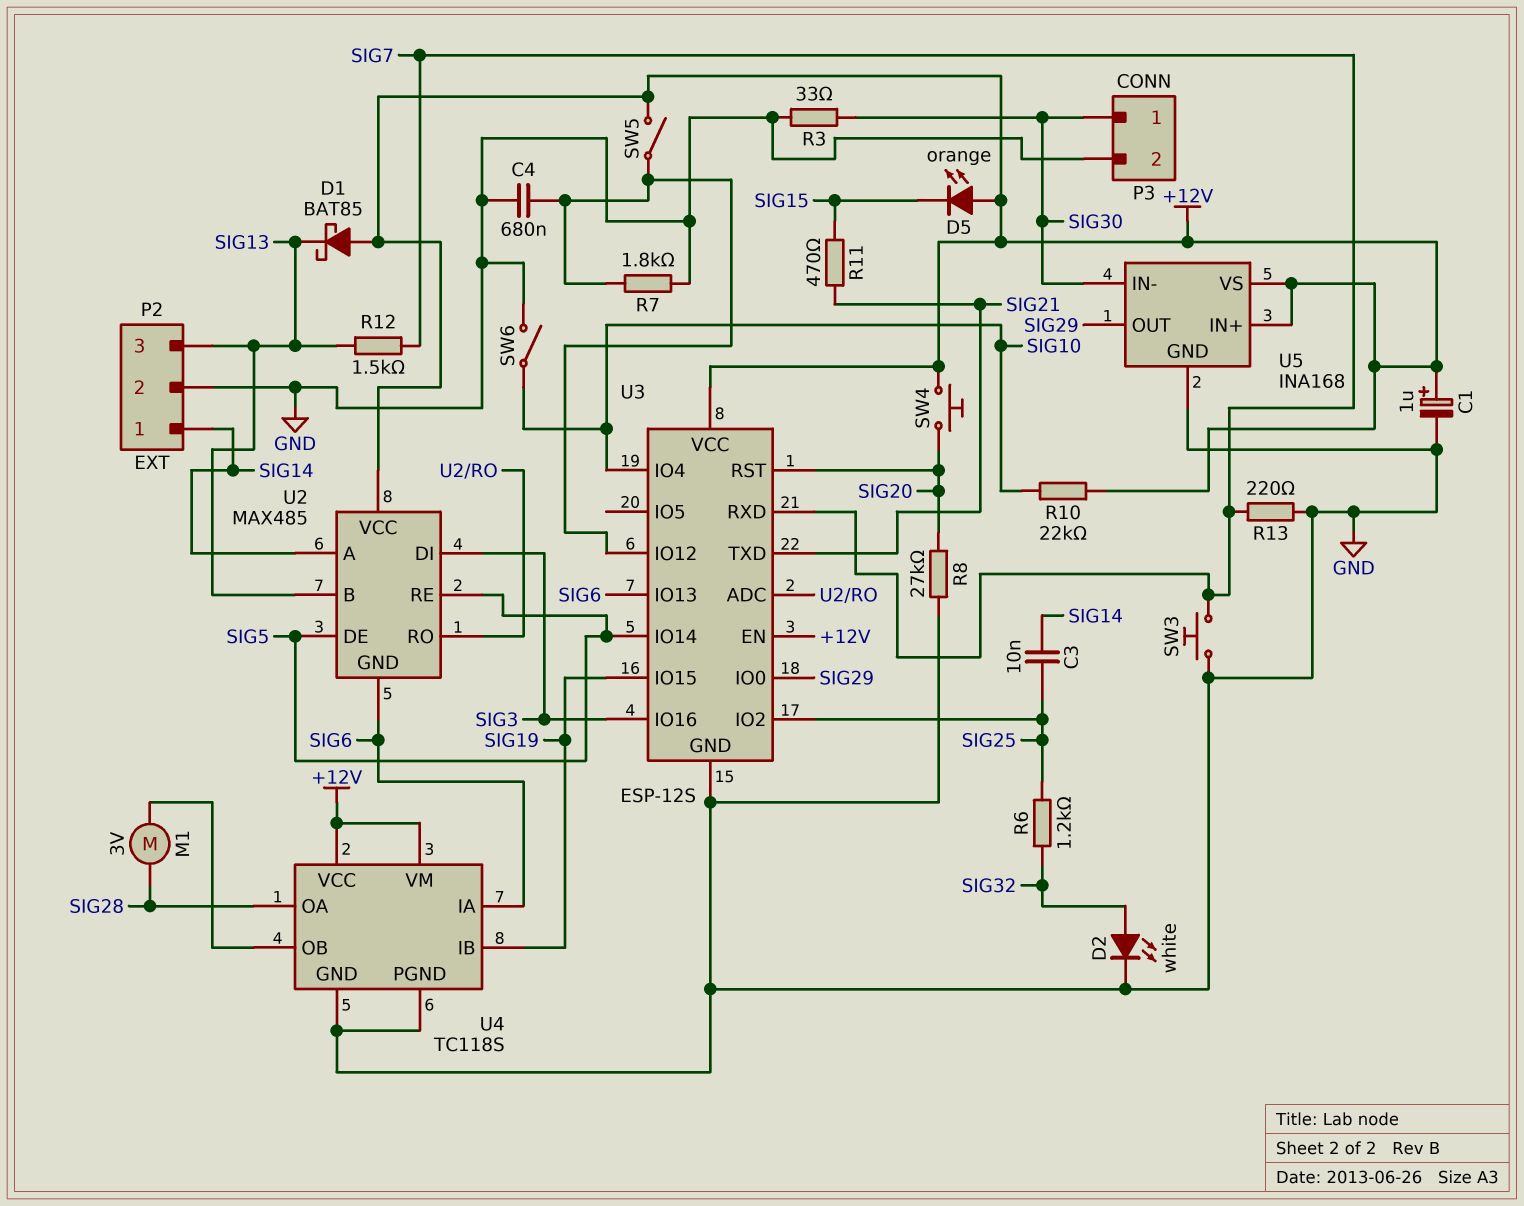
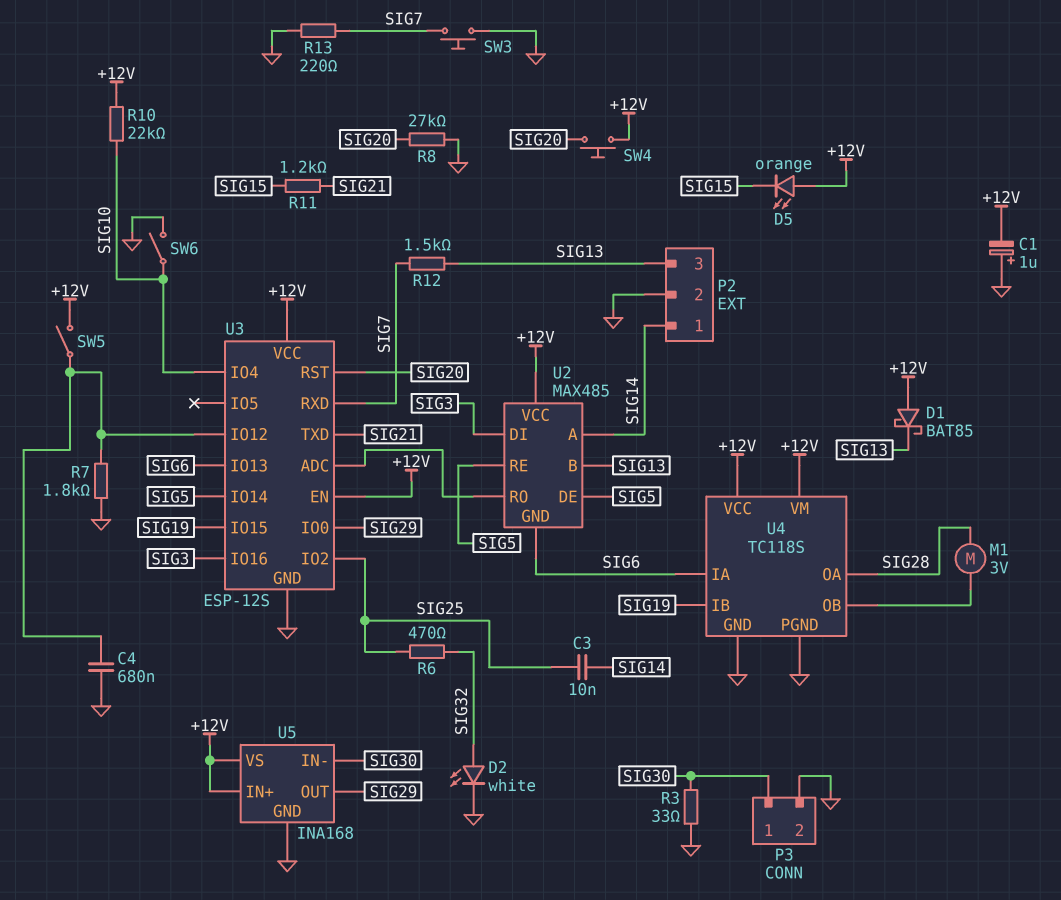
C1: 1uF (plus +12V, minus GND) -> 1uF (plus GND, minus +12V)
R6: 1.2k (SIG25, SIG32) -> 470 (SIG25, SIG32)
R11: 470 (SIG15, SIG21) -> 1.2k (SIG15, SIG21)

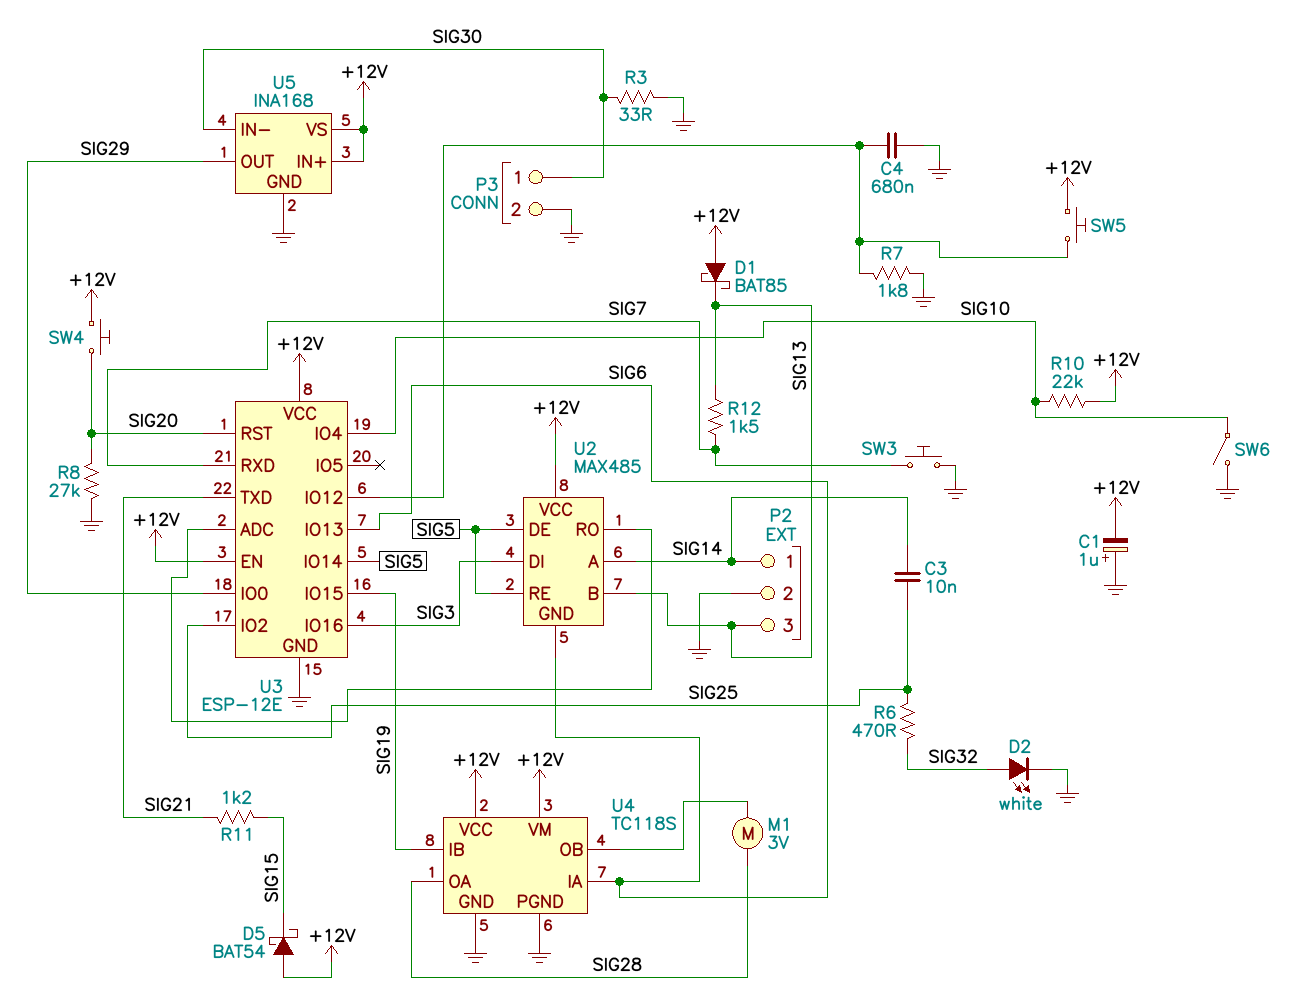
D5: LED orange (A +12V, K SIG15) -> schottky BAT54 (A +12V, K SIG15)
R13: 220 (GND, SIG7) -> none
SW5: switch (+12V, U3/IO12) -> button (+12V, U3/IO12)
U3: ESP-12S -> ESP-12E

